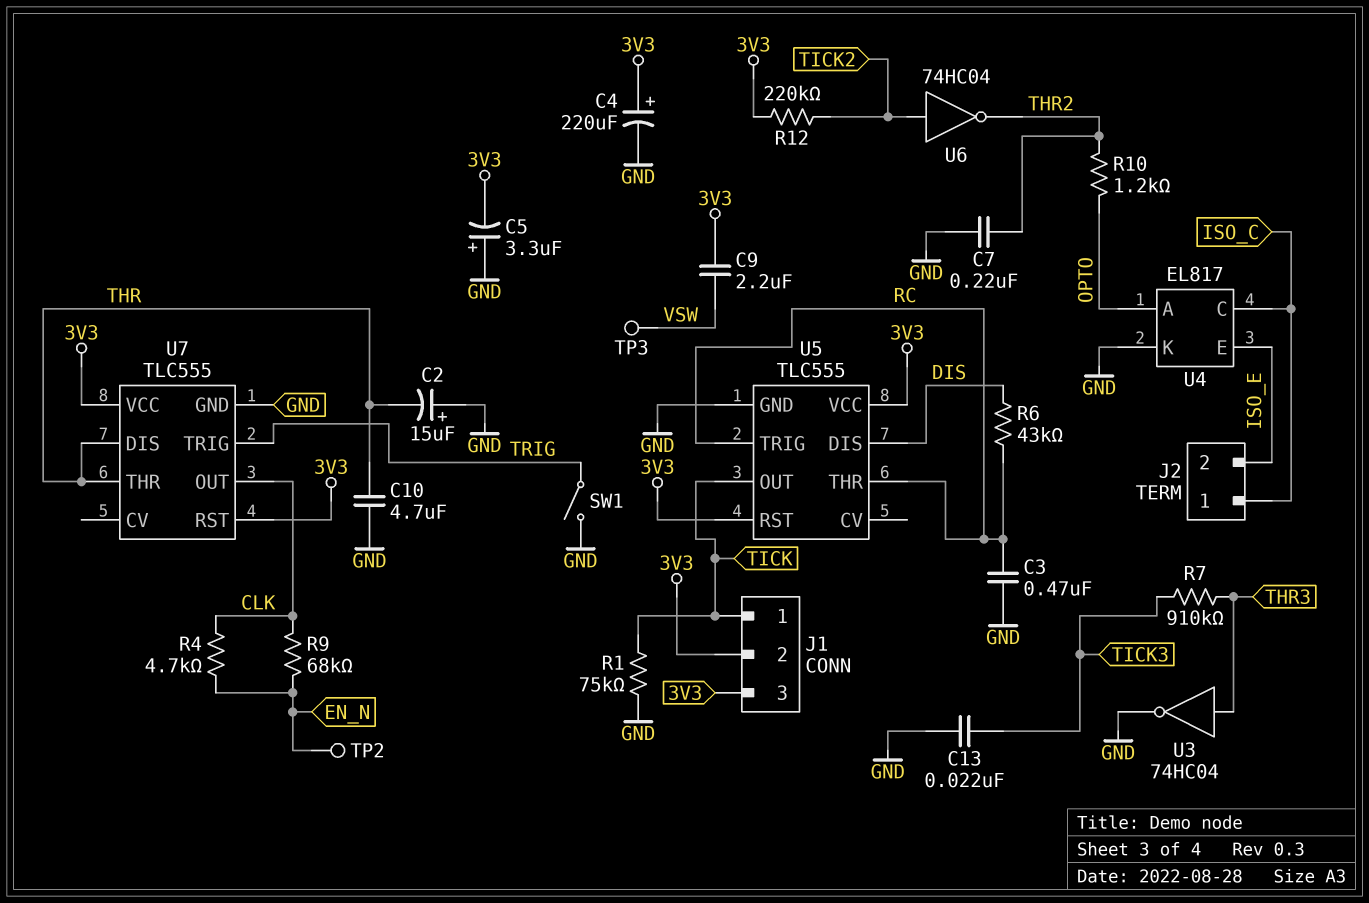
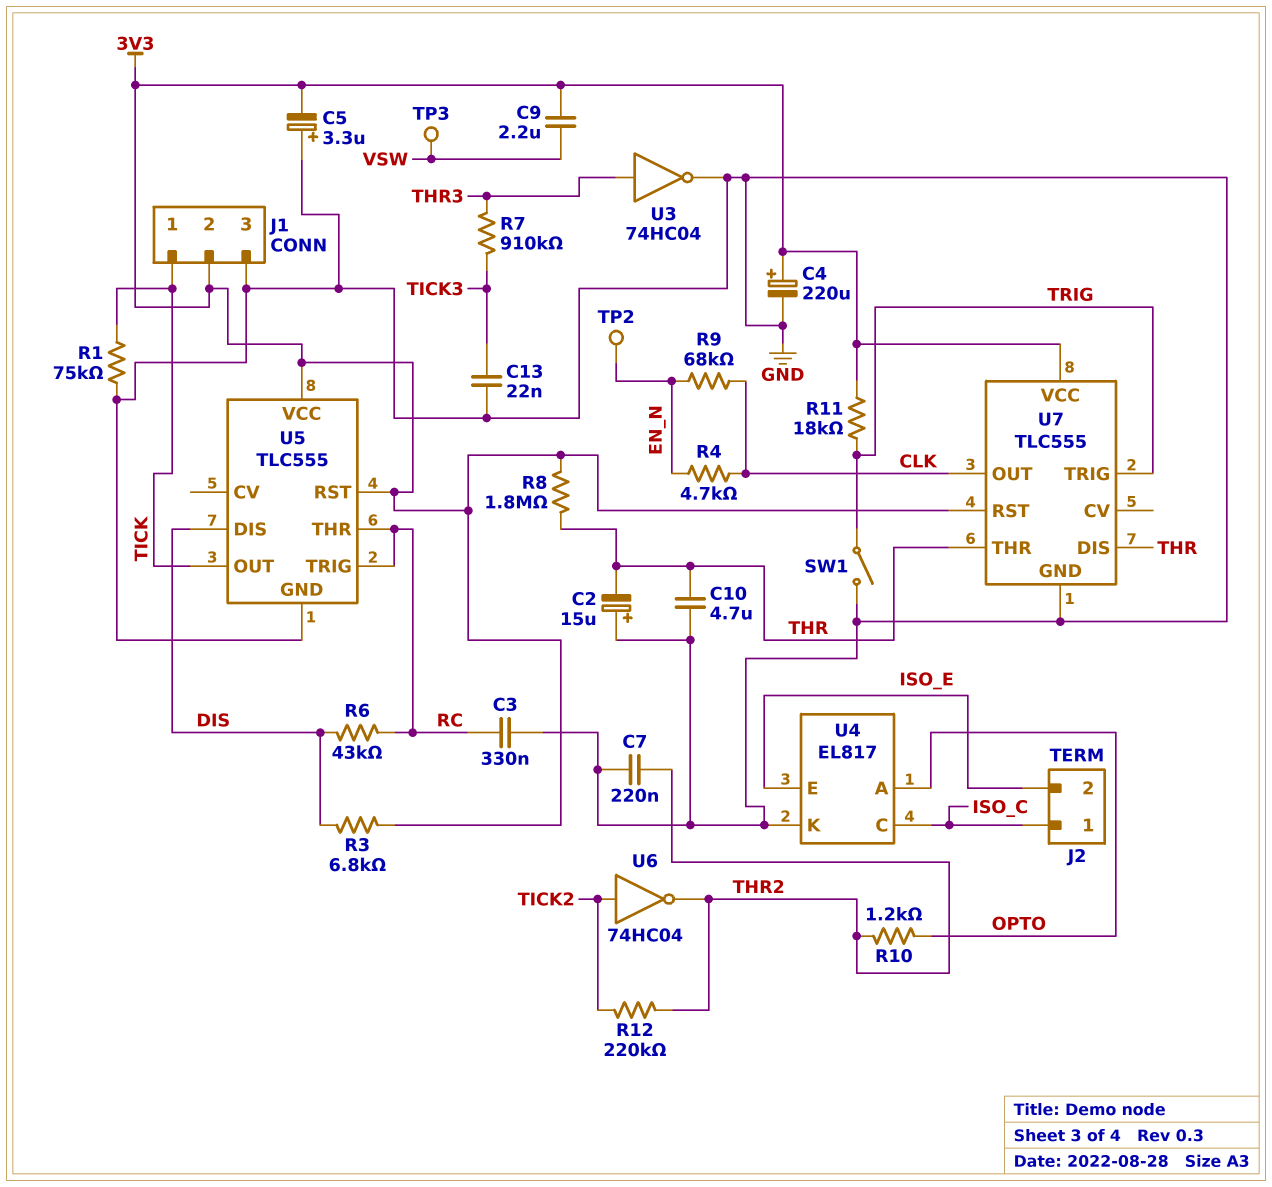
C3: 470nF (GND, RC) -> 330nF (GND, RC)
J1 pin 3: 3V3 -> GND
R3: none -> 6.8k (3V3, DIS)
R8: none -> 1.8M (3V3, THR)
R11: none -> 18k (3V3, TRIG)
R12: 220k (3V3, TICK2) -> 220k (THR2, TICK2)

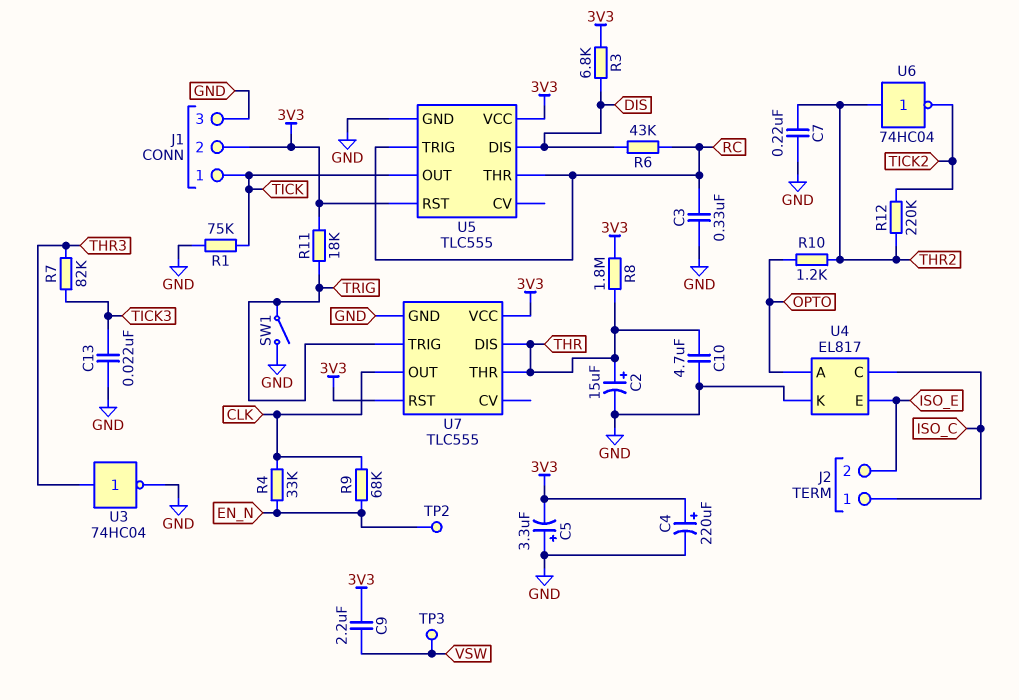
C2: 15uF (plus GND, minus THR) -> 15uF (plus THR, minus GND)
R4: 4.7k (CLK, EN_N) -> 33k (CLK, EN_N)
R7: 910k (THR3, TICK3) -> 82k (THR3, TICK3)
U6: NOT 74HC04 (in TICK2, out THR2) -> NOT 74HC04 (in THR2, out TICK2)

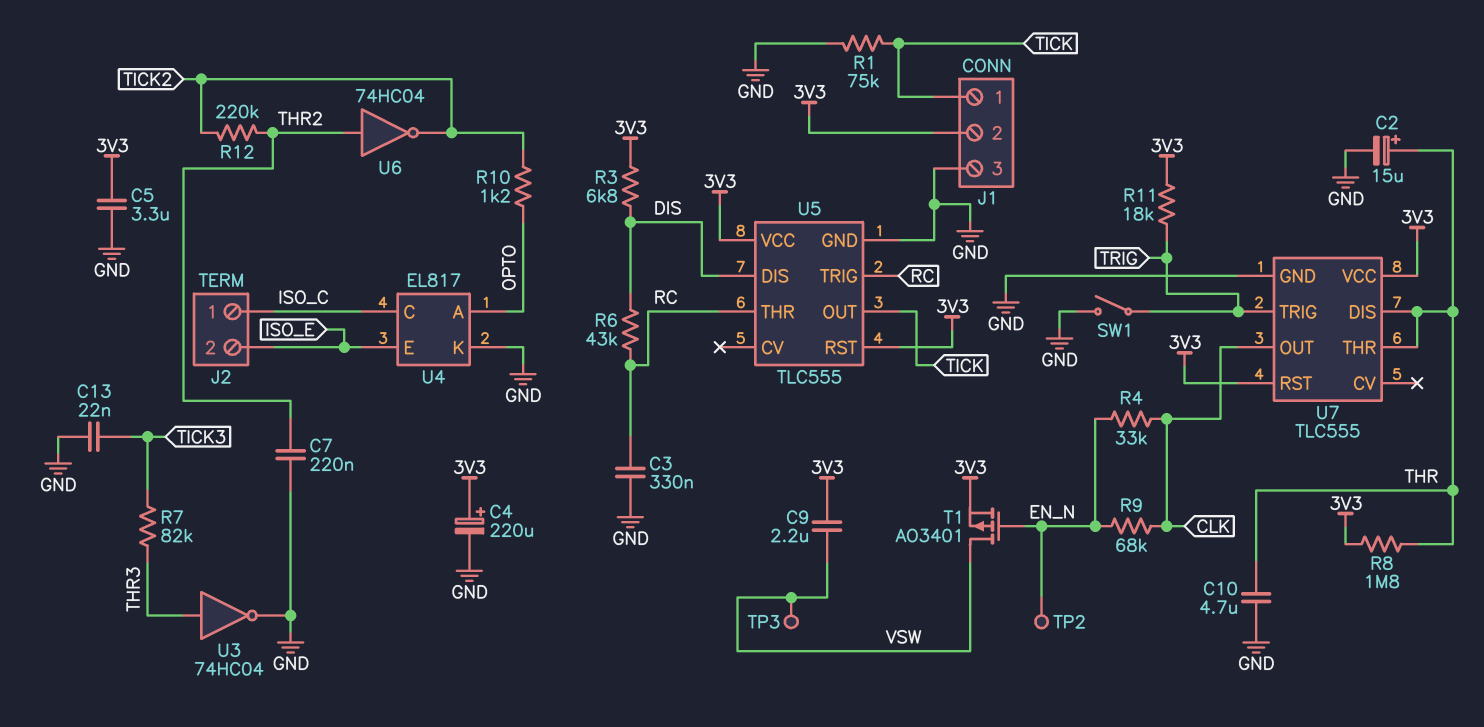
C5: 3.3uF (plus GND, minus 3V3) -> 3.3uF (3V3, GND)
R10: 1.2k (OPTO, THR2) -> 1.2k (OPTO, TICK2)
T1: none -> PMOS AO3401 (G EN_N, D VSW, S 3V3)

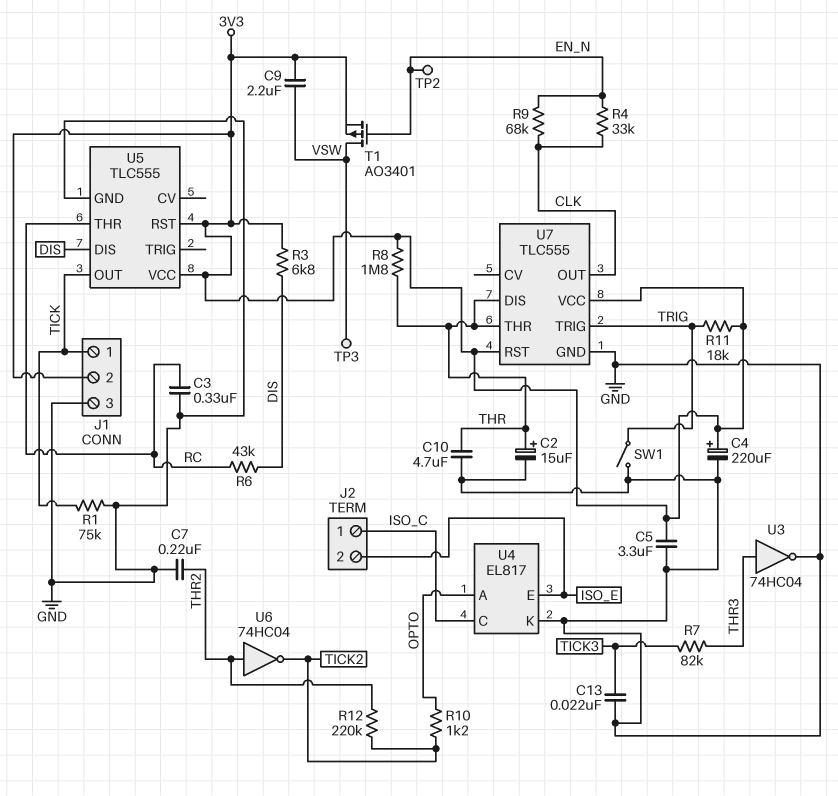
U5 pin TRIG: RC -> none

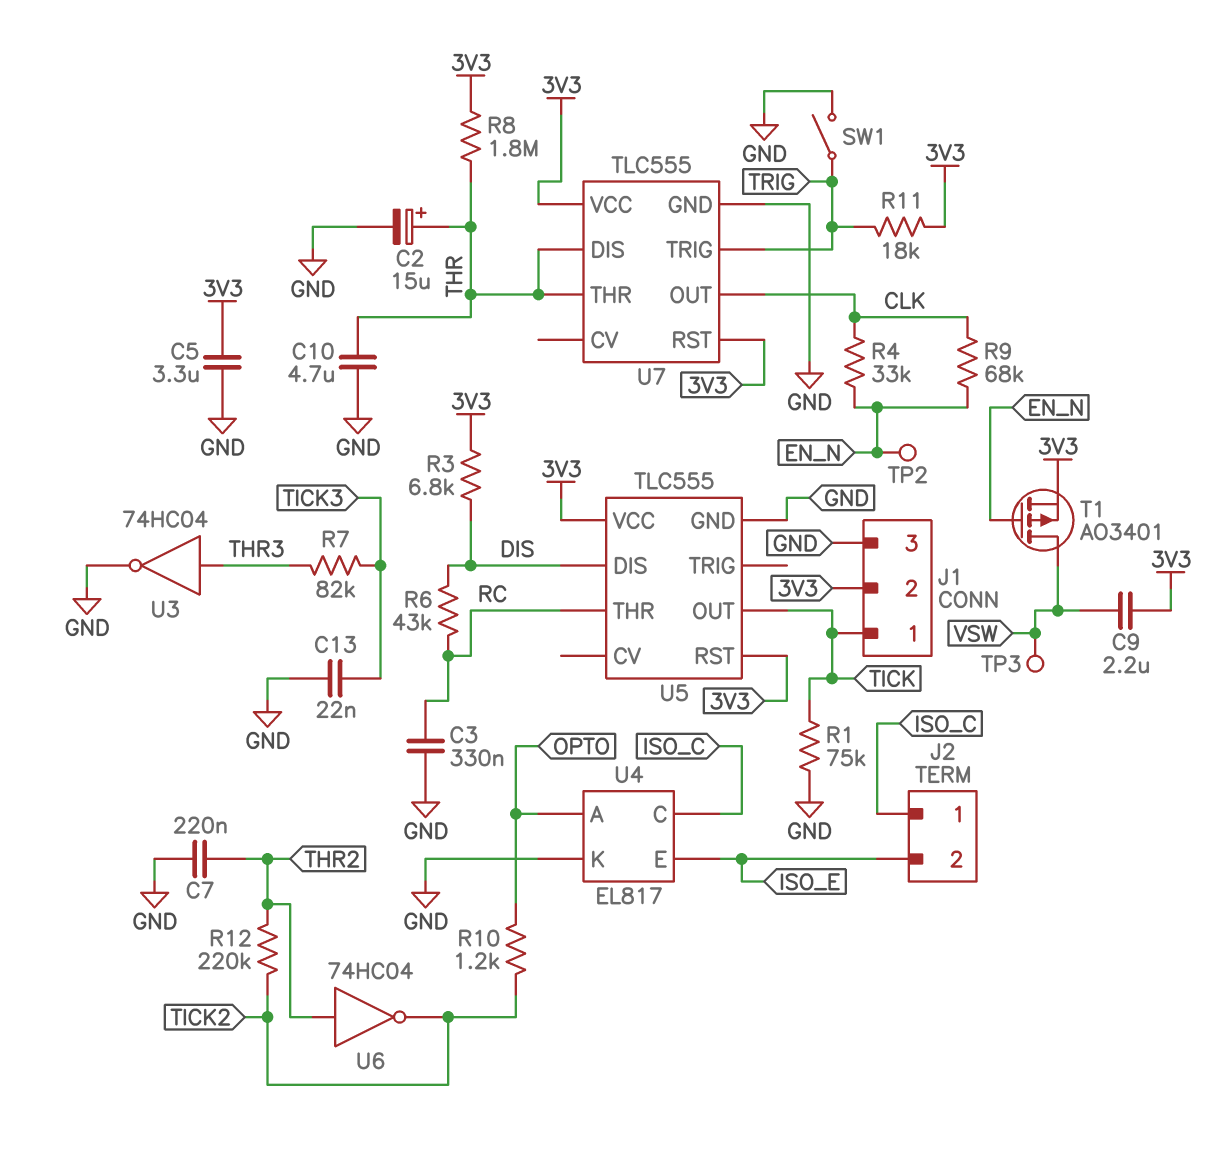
C4: 220uF (plus 3V3, minus GND) -> none

